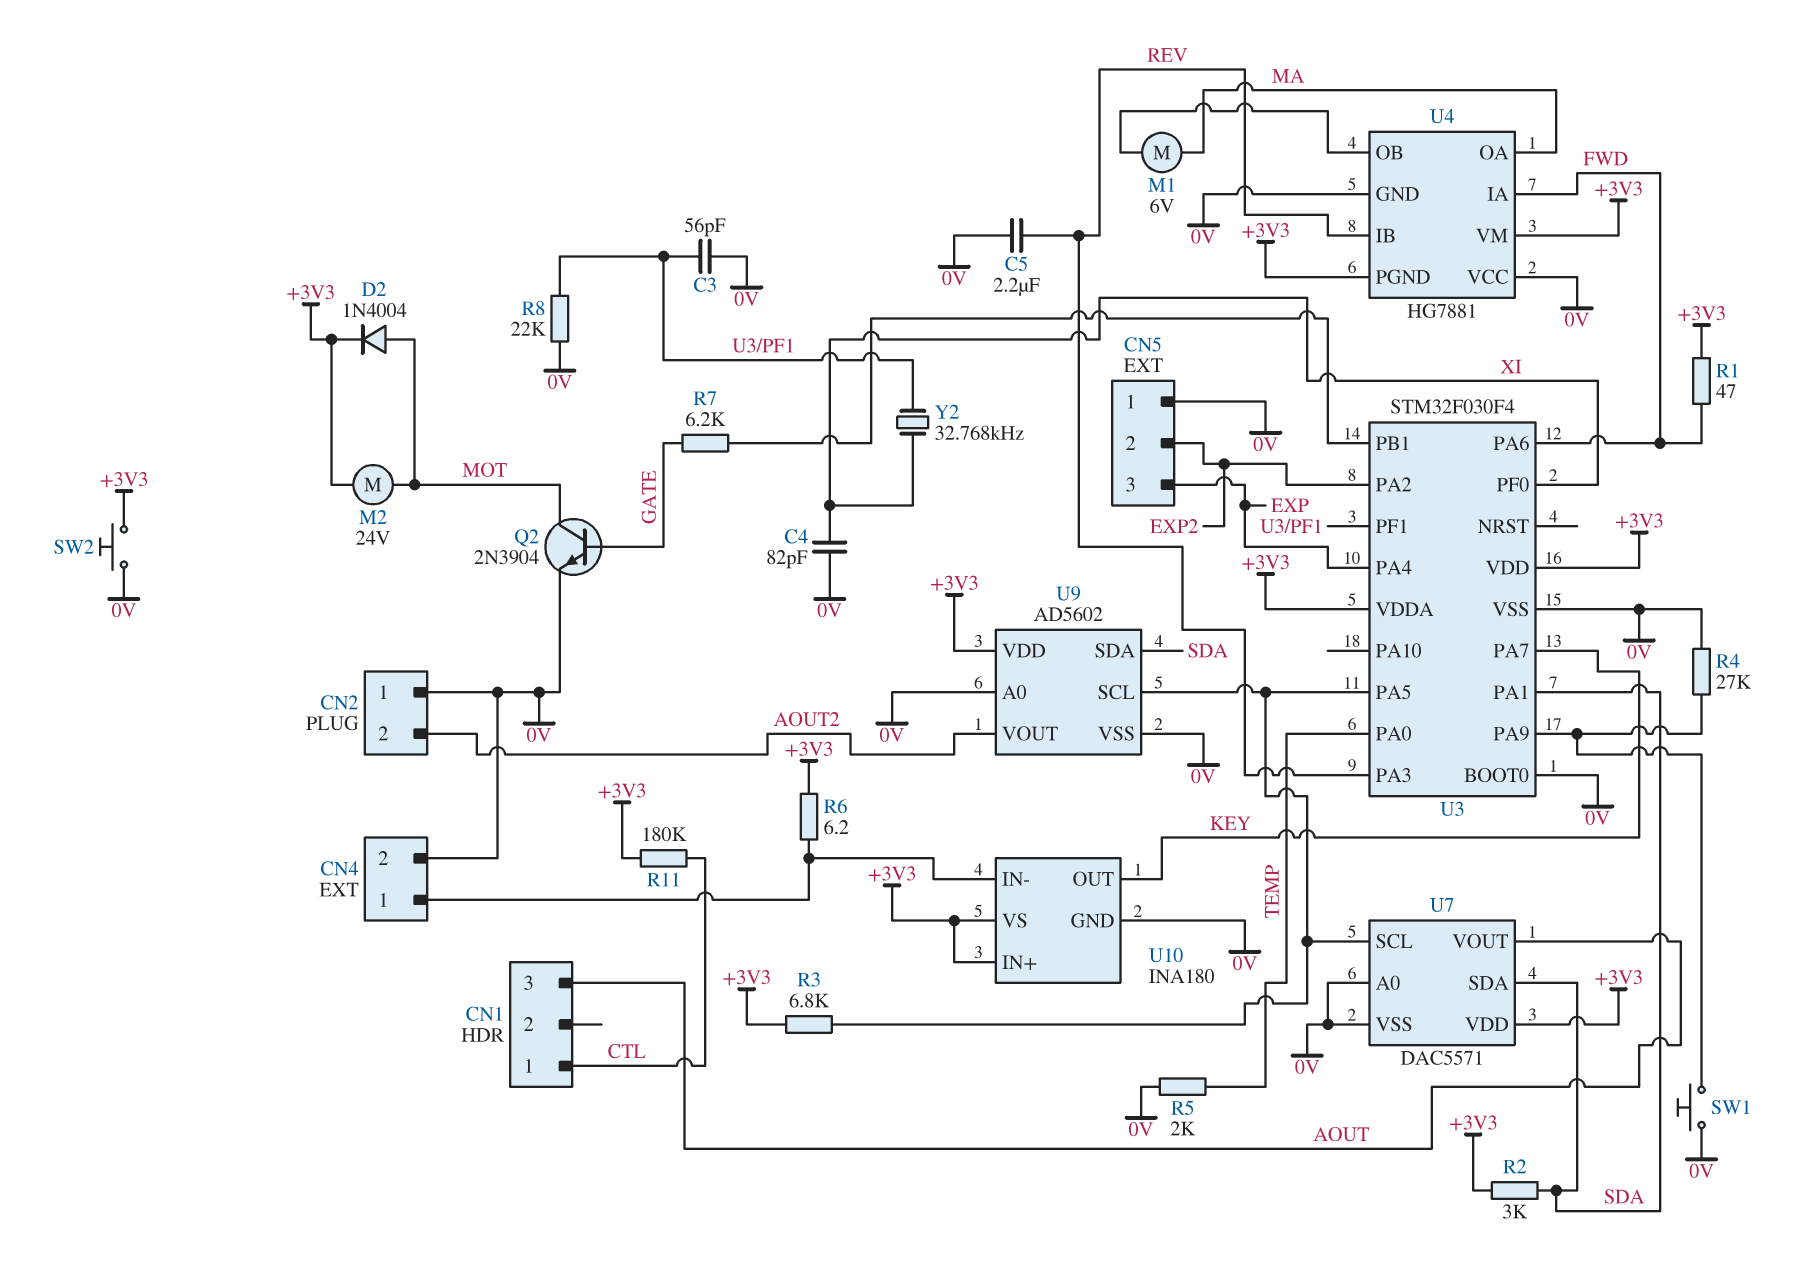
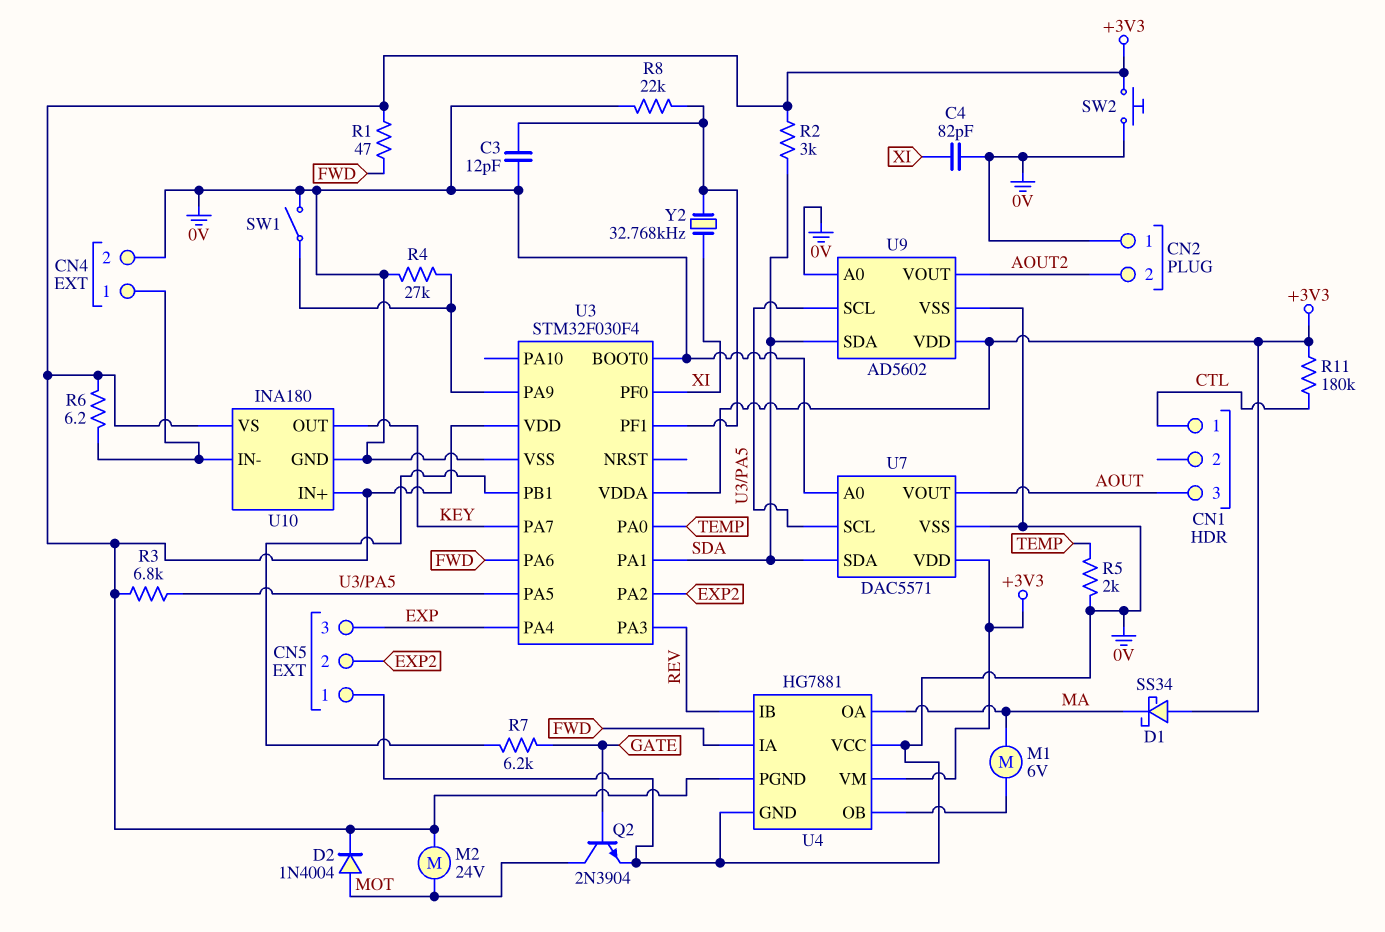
C3: 56pF (0V, U3/PF1) -> 12pF (0V, U3/PF1)
C5: 2.2uF (0V, REV) -> none
D1: none -> schottky SS34 (A +3V3, K MA)
SW1: button (0V, U3/PA9) -> switch (0V, U3/PA9)

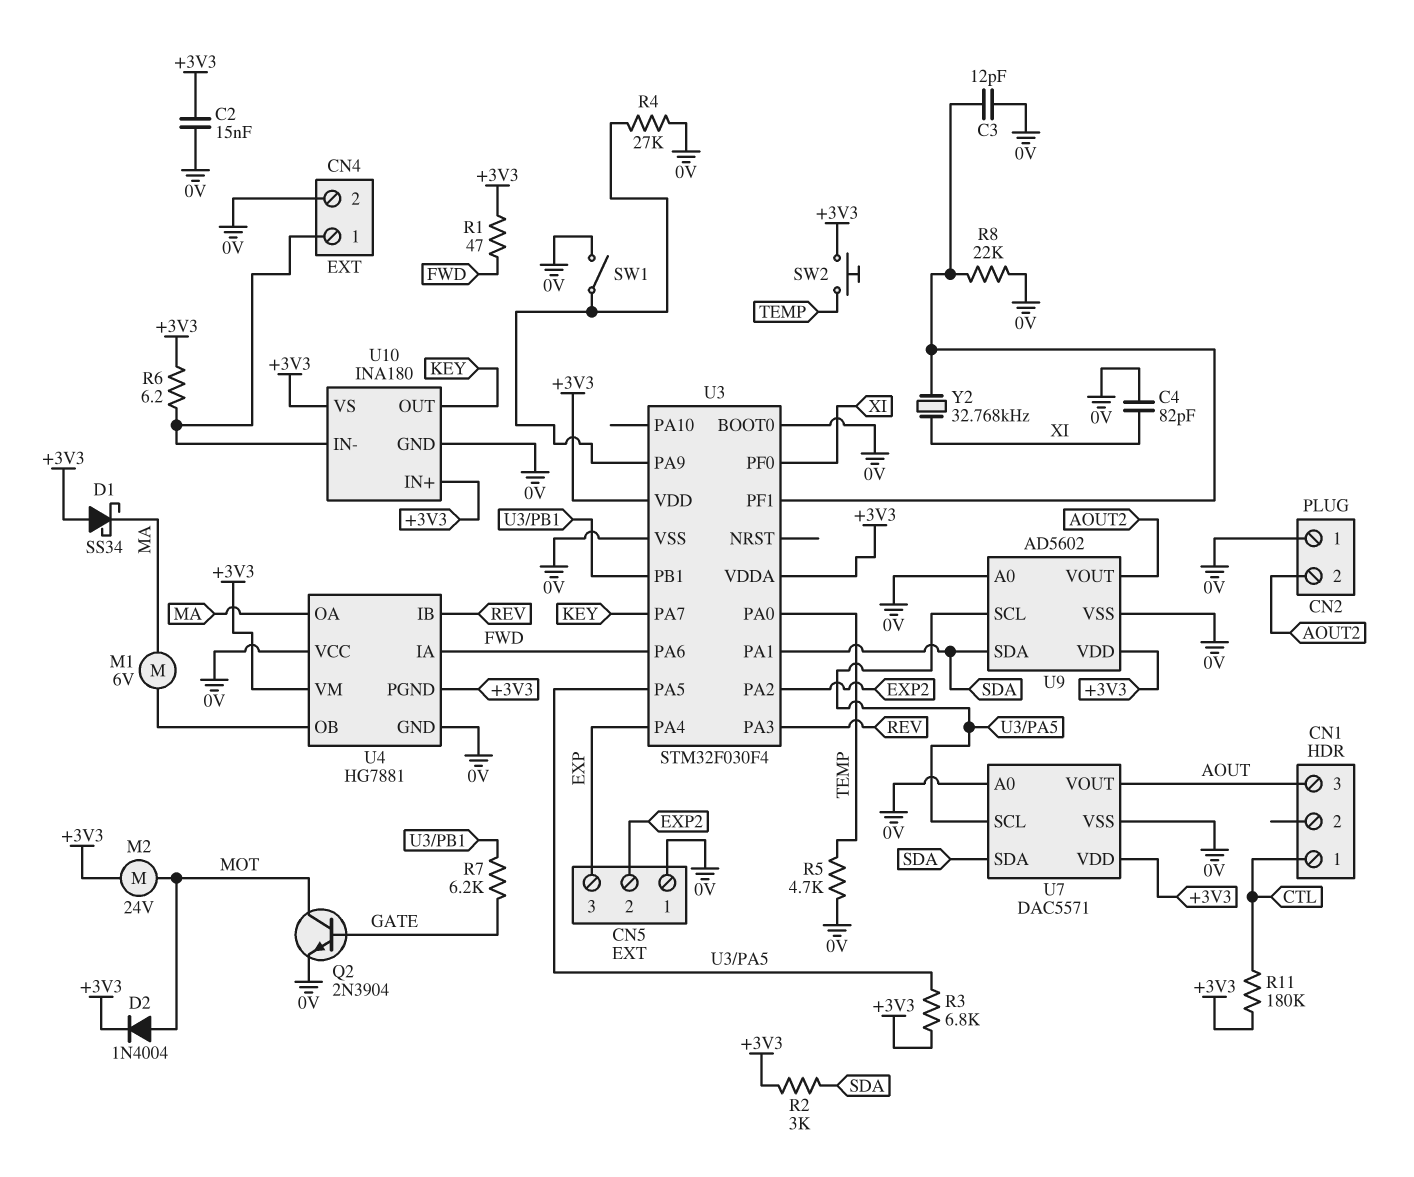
C2: none -> 15nF (+3V3, 0V)
R5: 2k (0V, TEMP) -> 4.7k (0V, TEMP)
SW2: button (+3V3, 0V) -> button (+3V3, TEMP)

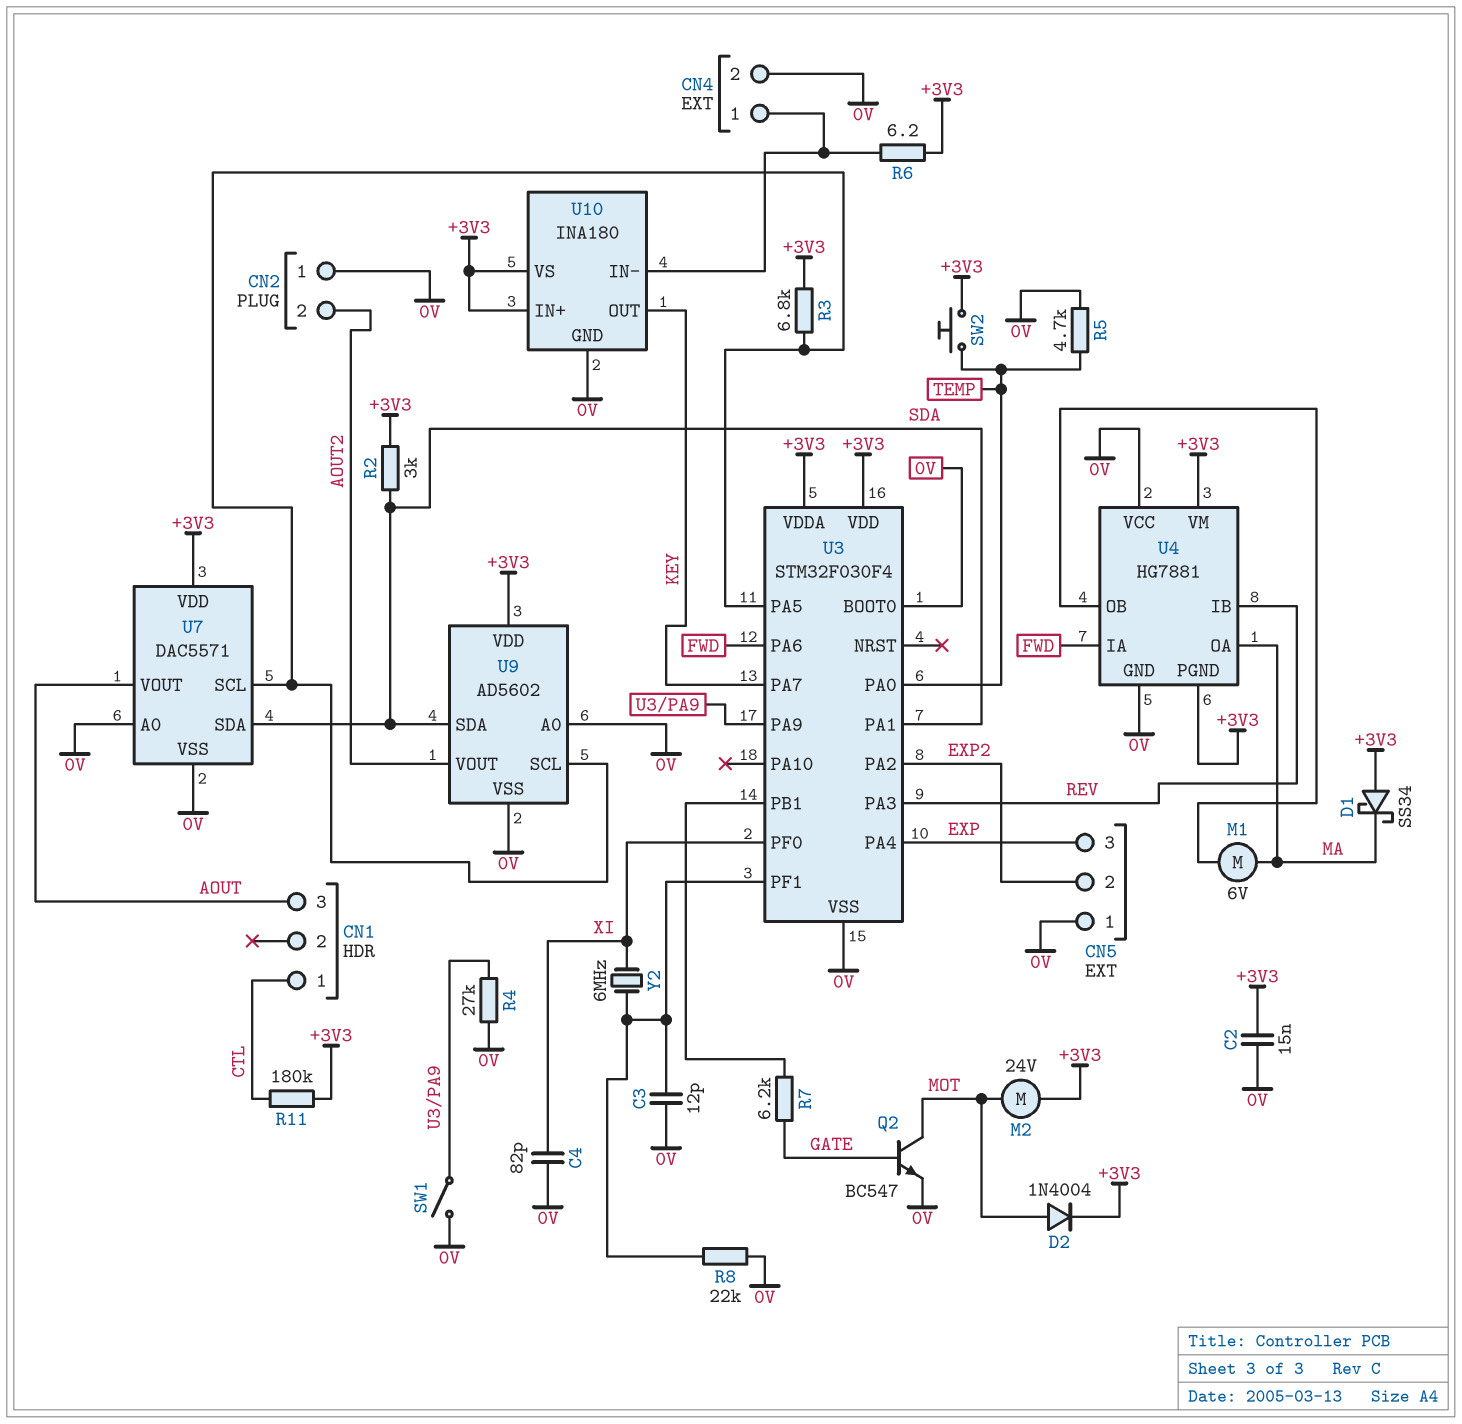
Q2: NPN 2N3904 (B GATE, C MOT, E 0V) -> NPN BC547 (B GATE, C MOT, E 0V)
R1: 47 (+3V3, FWD) -> none
Y2: 32.768kHz (U3/PF1, XI) -> 6MHz (U3/PF1, XI)

